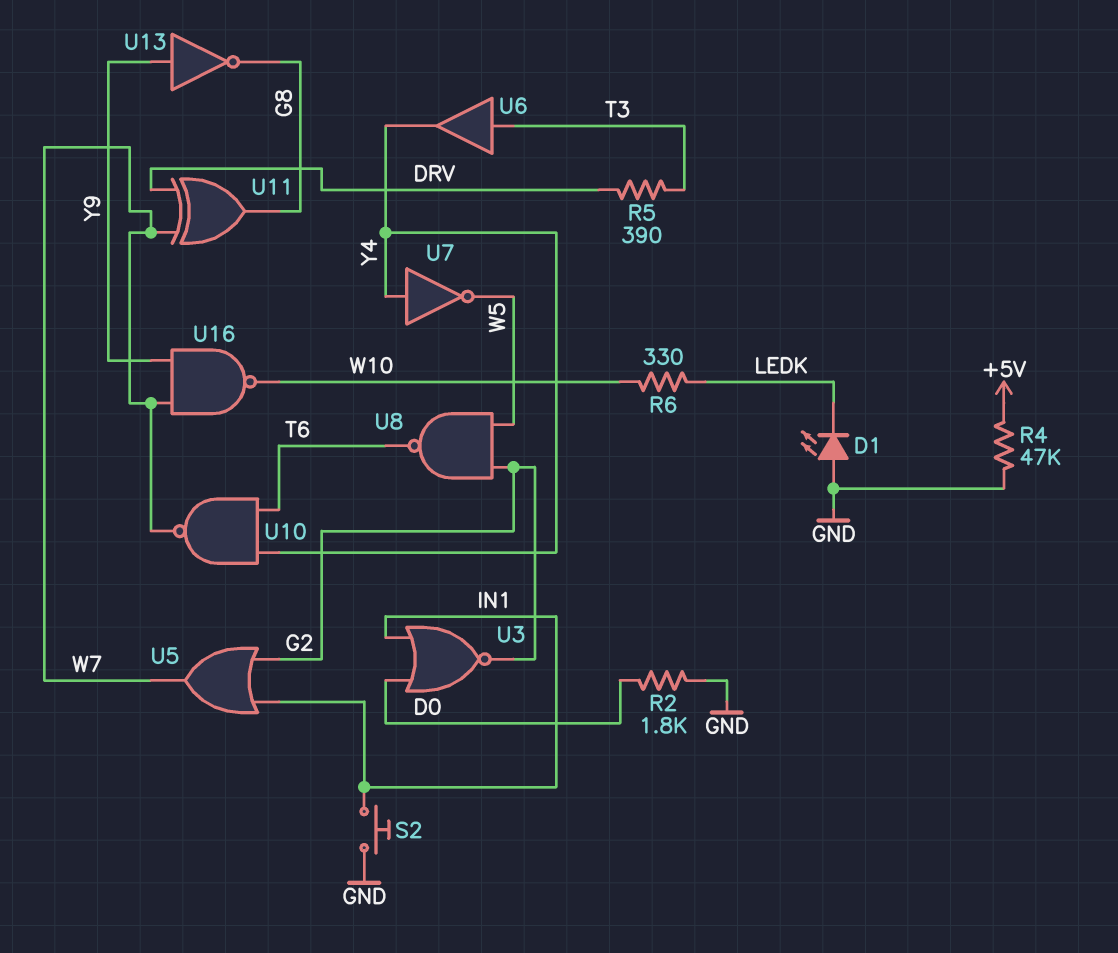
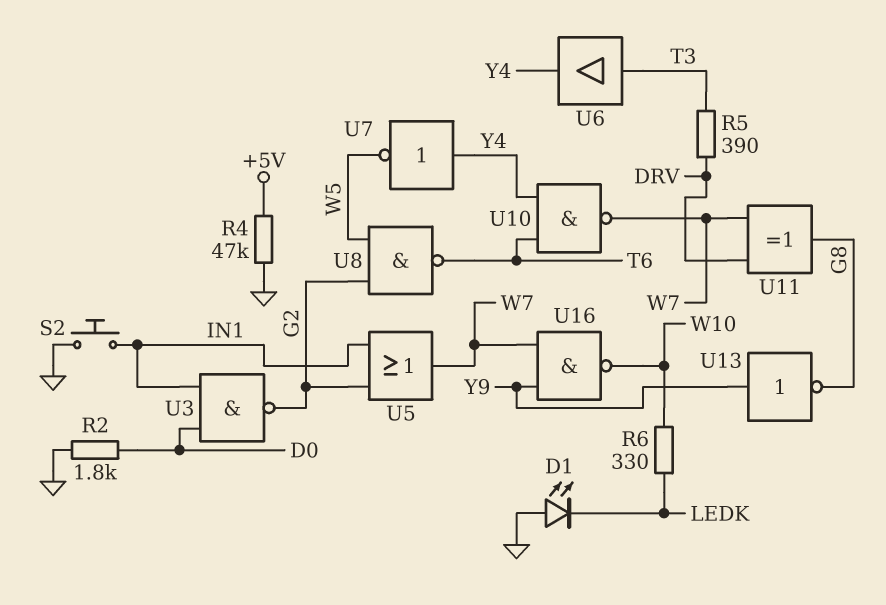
U3: NOR (in D0, in IN1, out G2) -> NAND (in D0, in IN1, out G2)

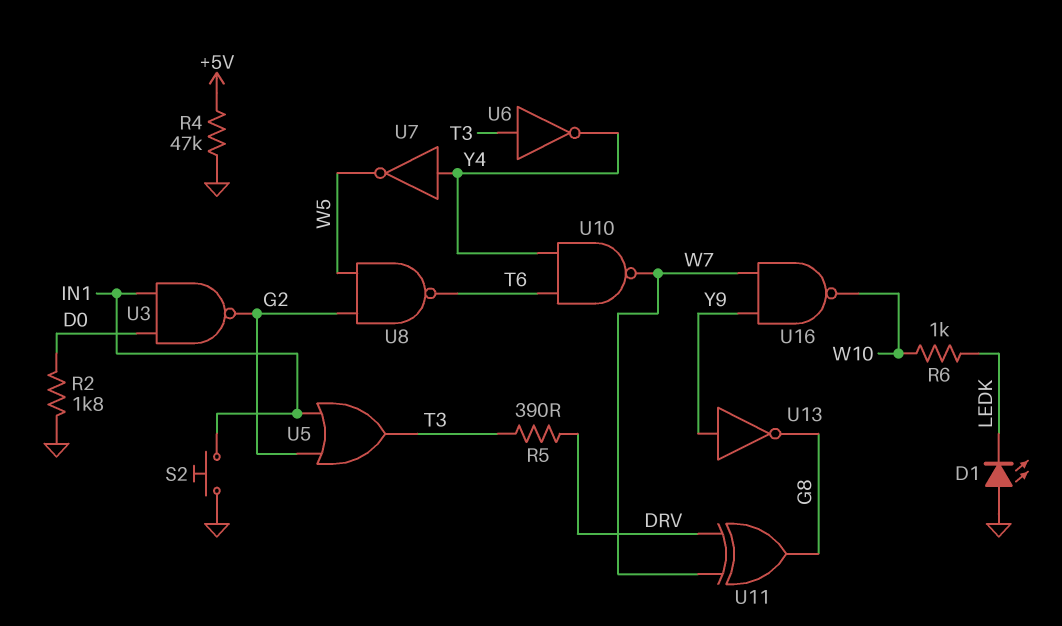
R6: 330 (LEDK, W10) -> 1k (LEDK, W10)
U5: OR (in G2, in IN1, out W7) -> OR (in G2, in IN1, out T3)
U6: buffer (in T3, out Y4) -> NOT (in T3, out Y4)

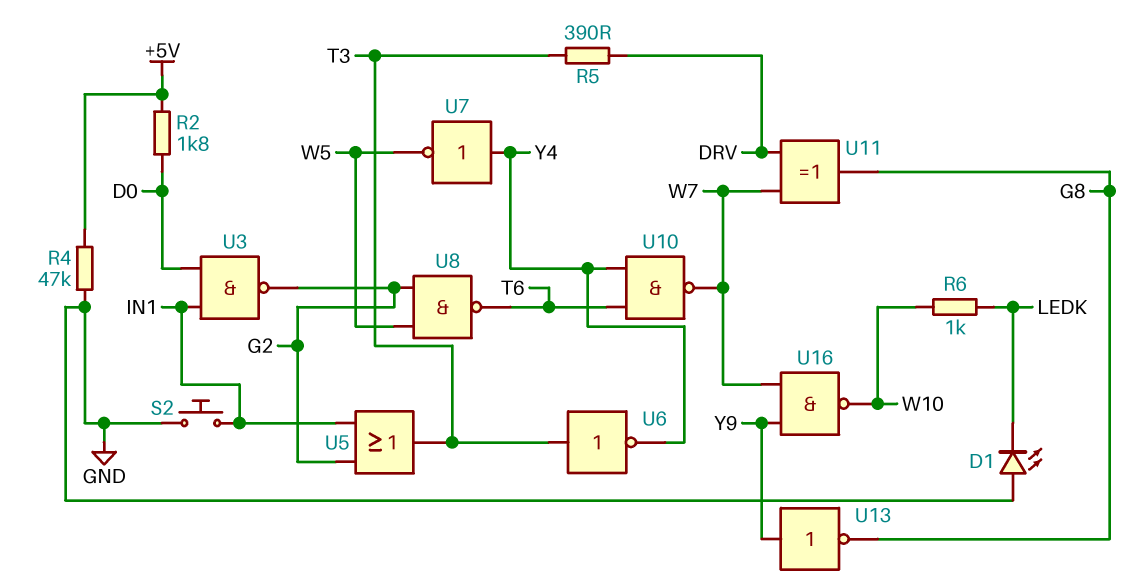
R2: 1.8k (D0, GND) -> 1.8k (+5V, D0)

